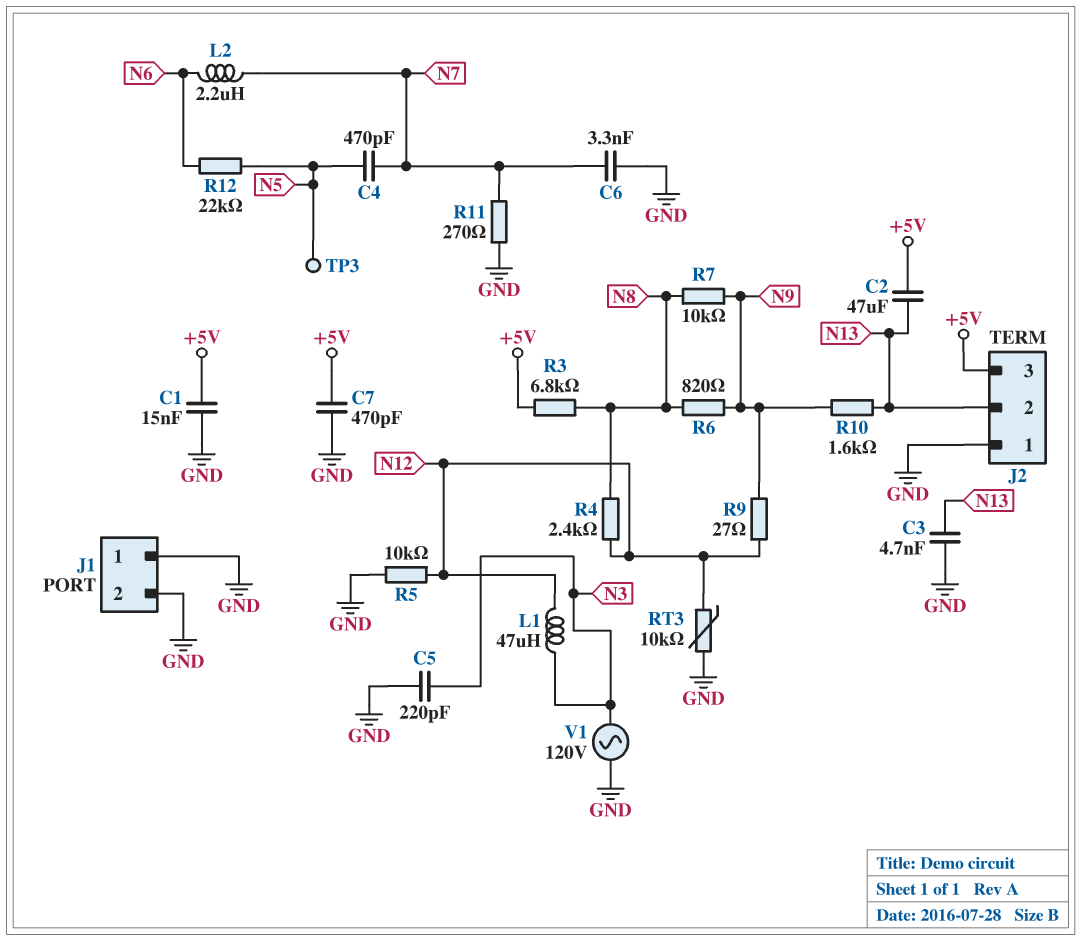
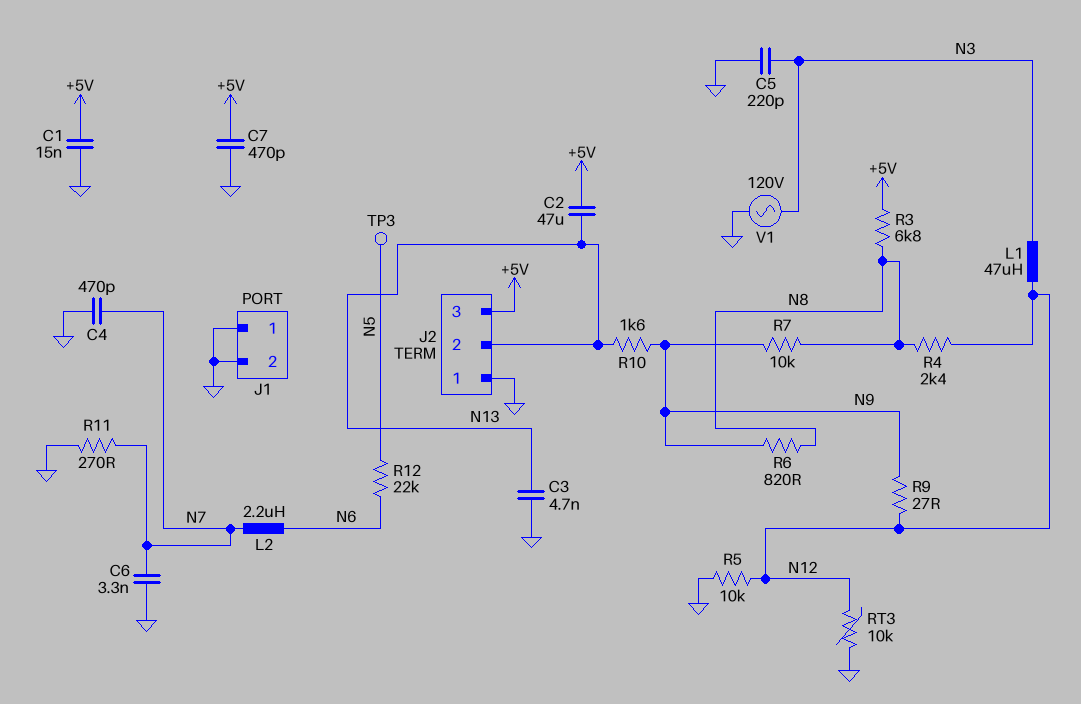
C4: 470pF (N5, N7) -> 470pF (GND, N7)

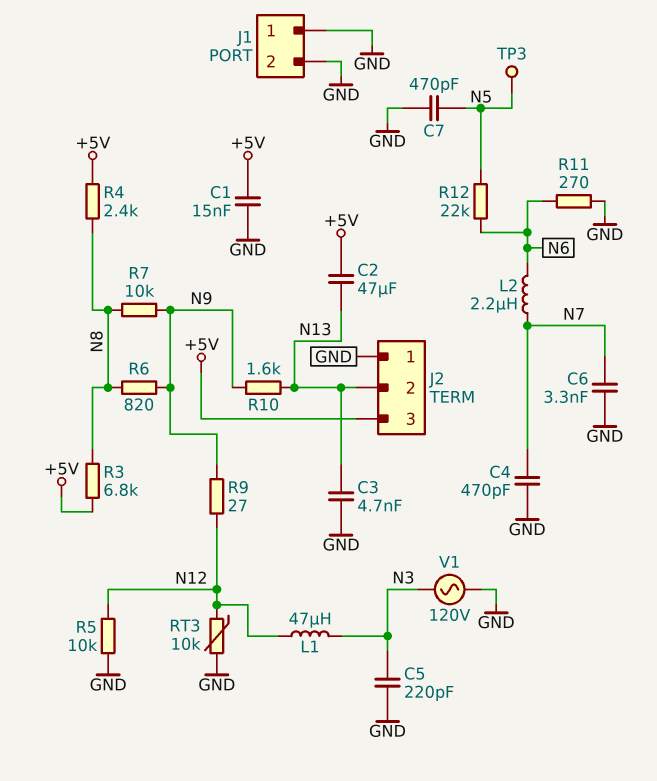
C7: 470pF (+5V, GND) -> 470pF (GND, N5)
R4: 2.4k (N8, N12) -> 2.4k (+5V, N8)
R11: 270 (GND, N7) -> 270 (GND, N6)

